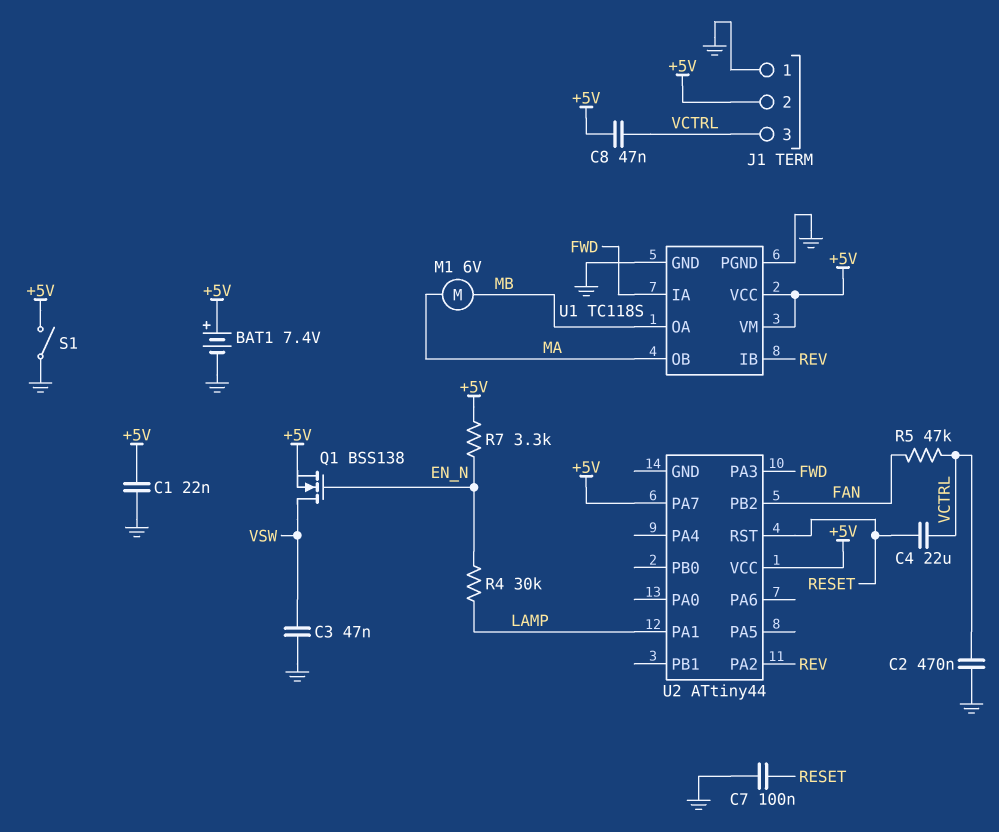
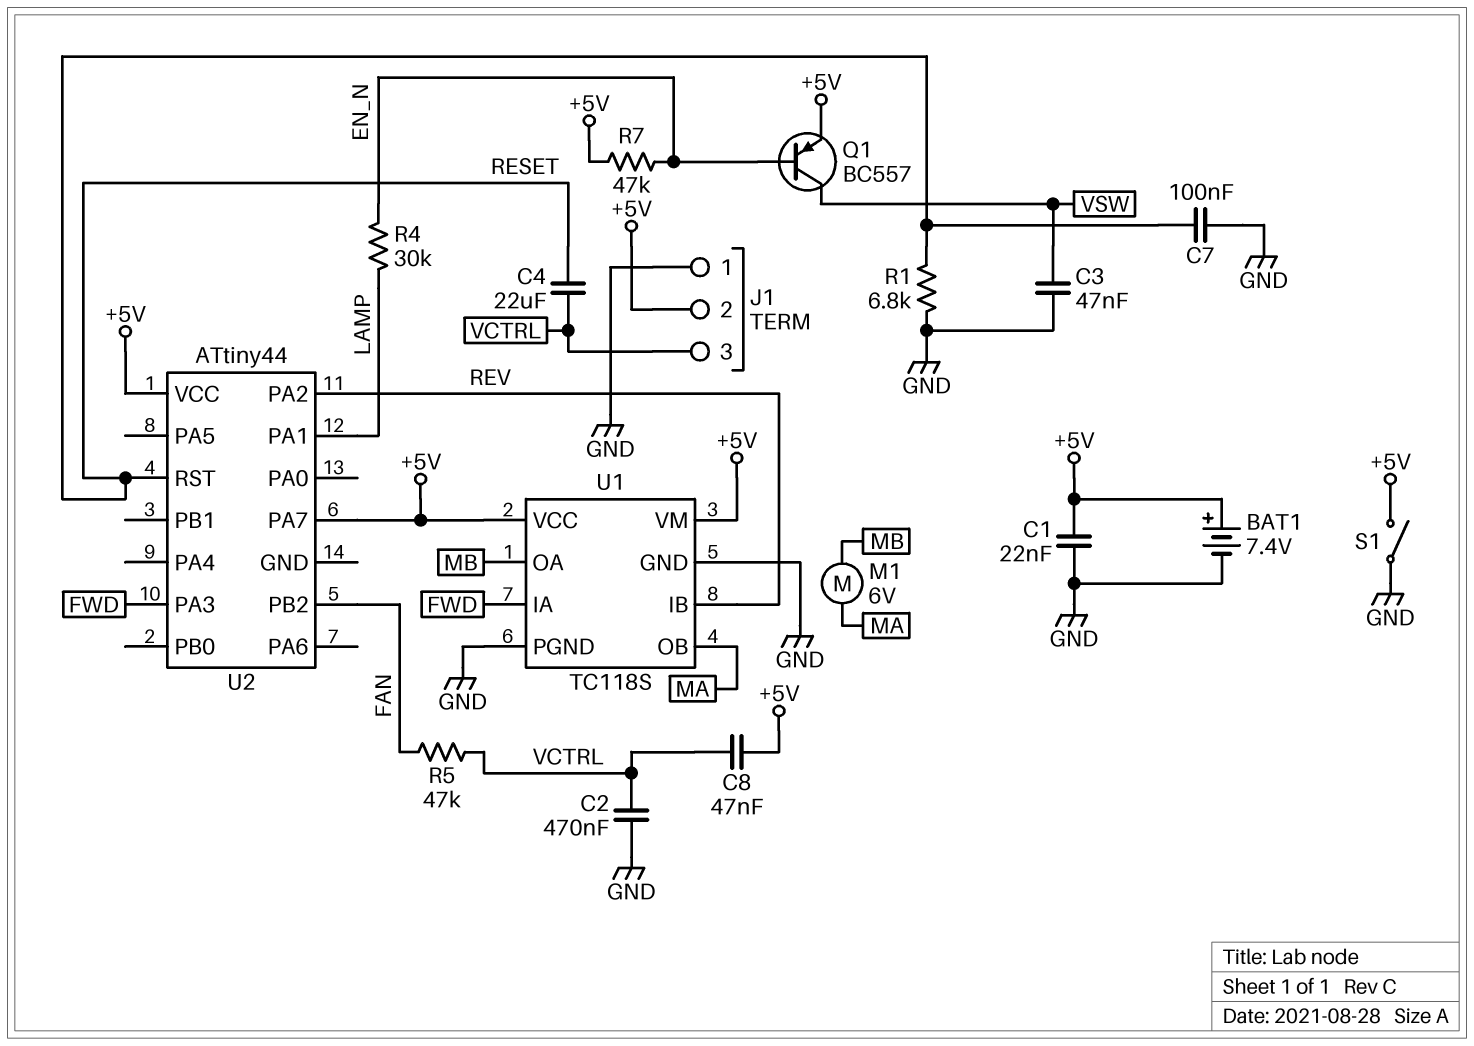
Q1: NMOS BSS138 (G EN_N, D VSW, S +5V) -> PNP BC557 (B EN_N, C VSW, E +5V)
R1: none -> 6.8k (GND, RESET)
R7: 3.3k (+5V, EN_N) -> 47k (+5V, EN_N)

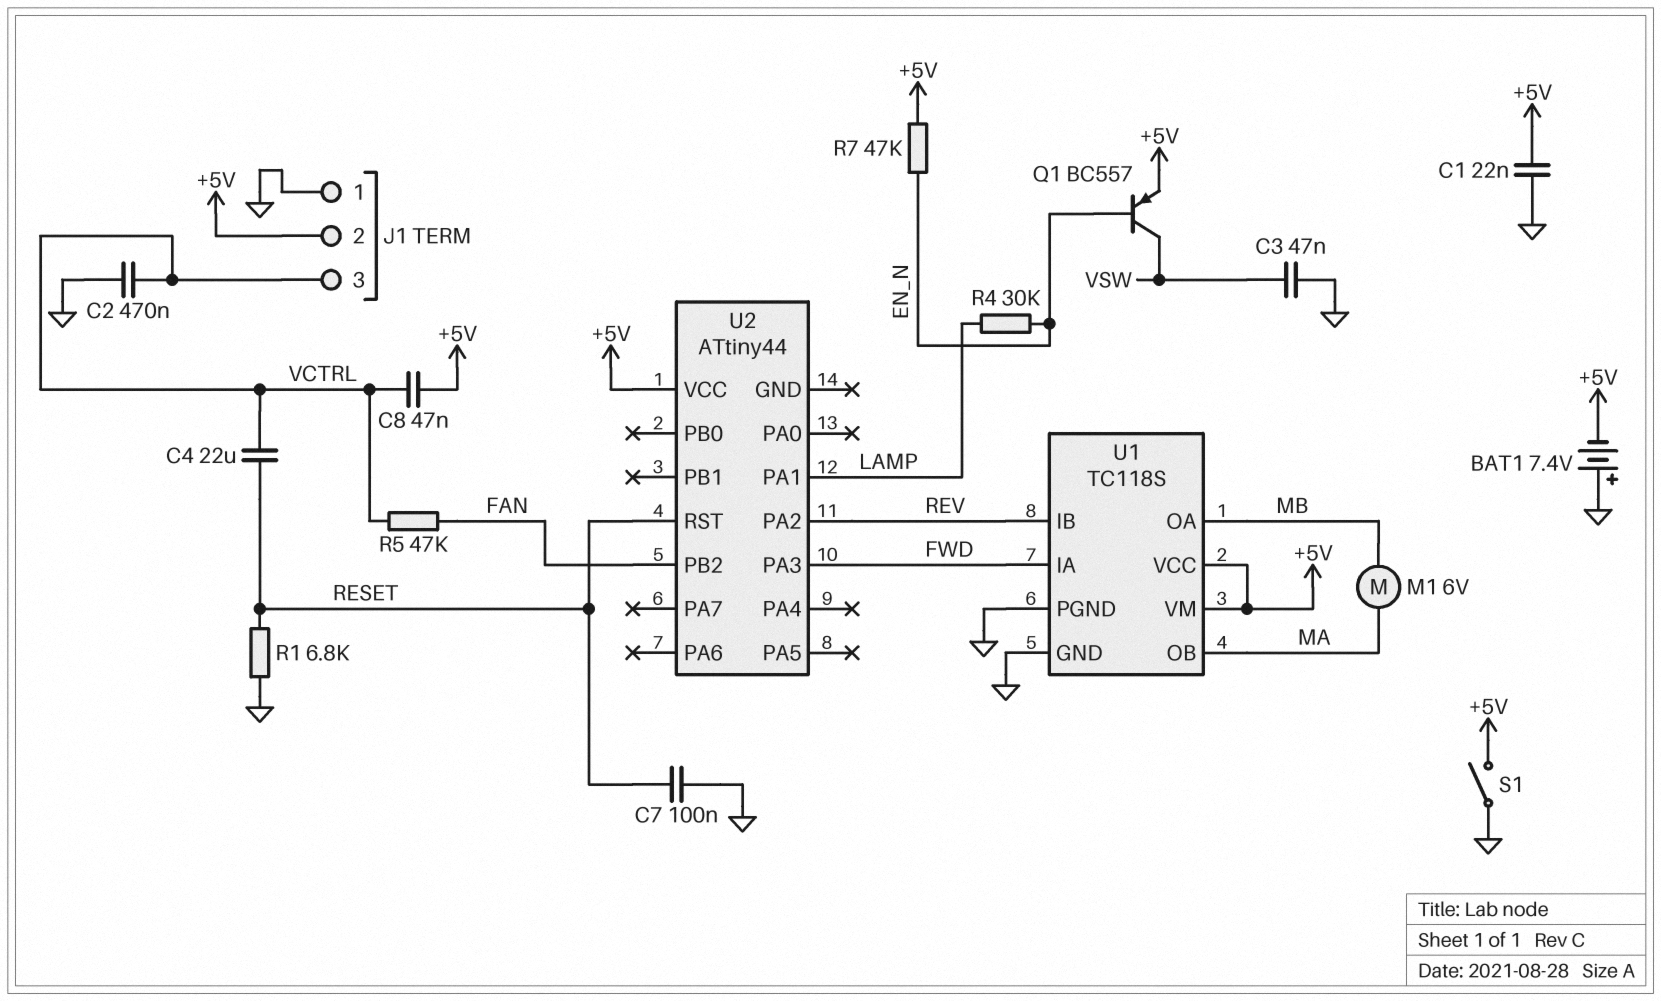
BAT1: 7.4V (plus +5V, minus GND) -> 7.4V (plus GND, minus +5V)
U2 pin PA7: +5V -> none

